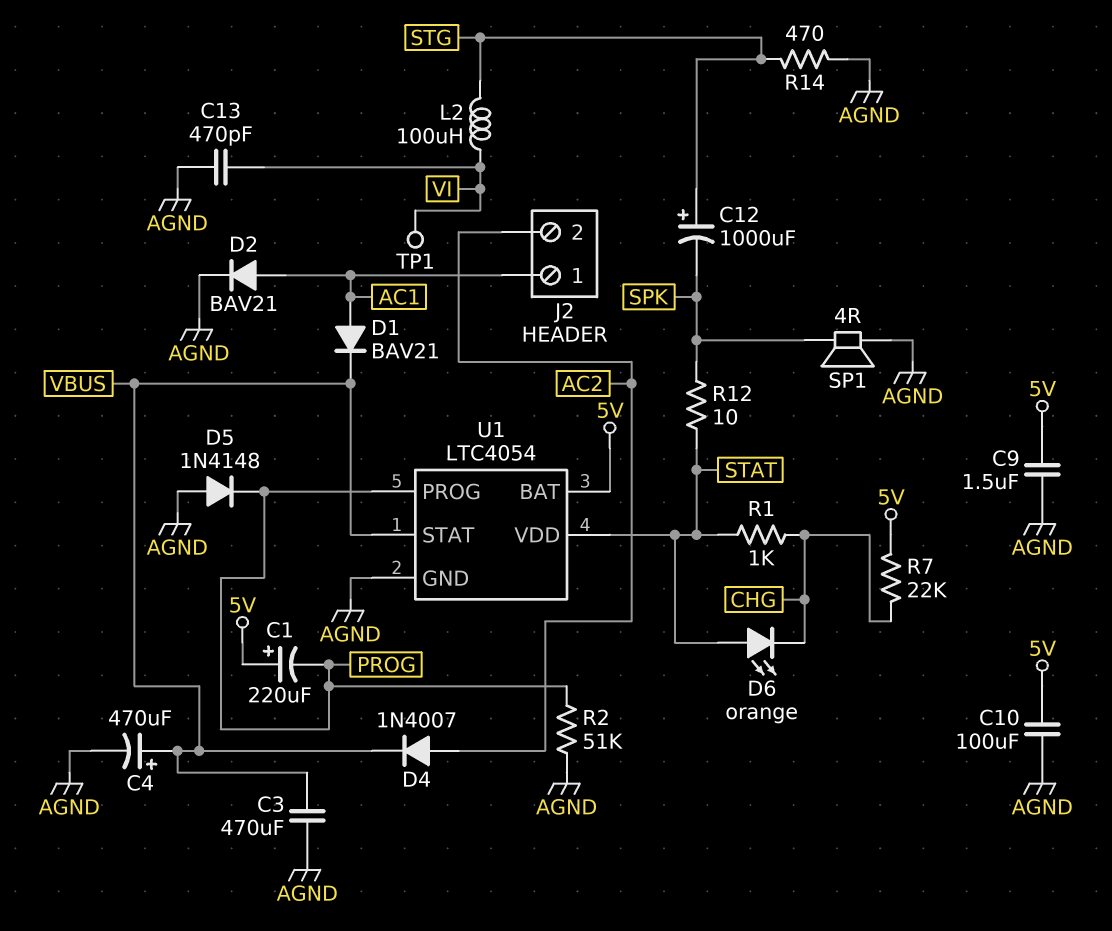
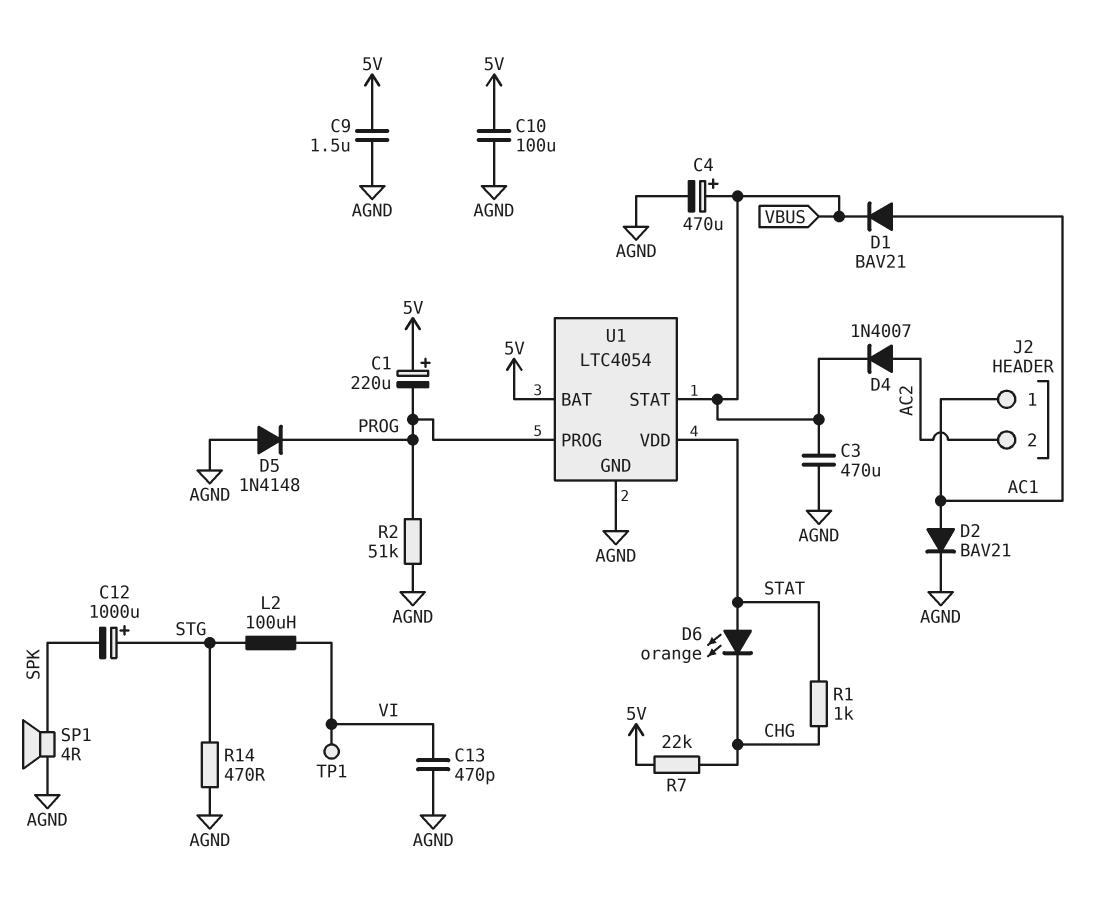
R12: 10 (SPK, STAT) -> none

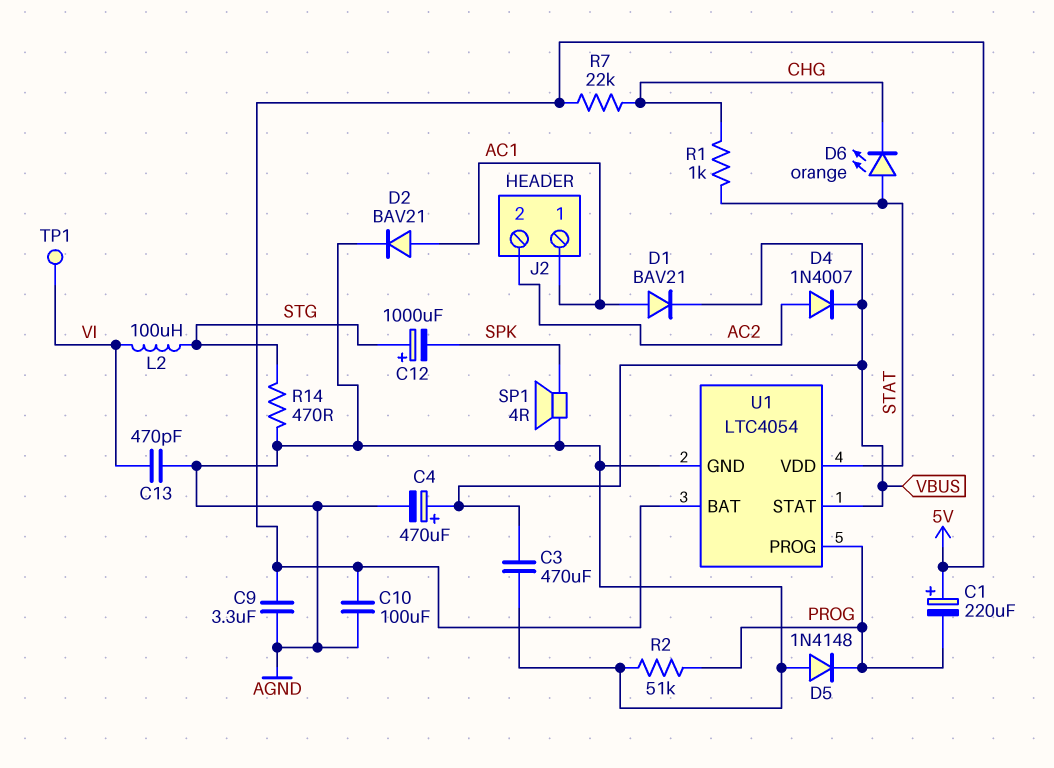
C9: 1.5uF (5V, AGND) -> 3.3uF (5V, AGND)

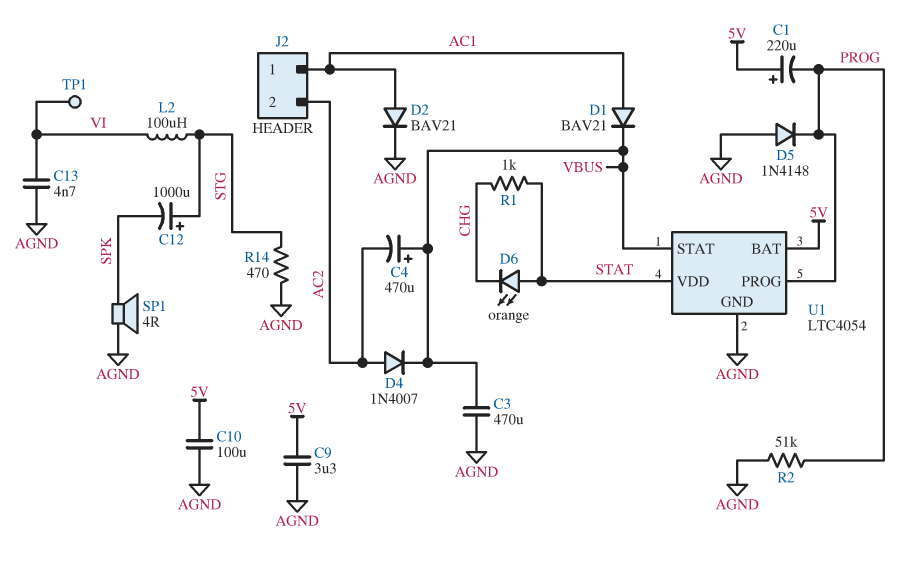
C4: 470uF (plus VBUS, minus AGND) -> 470uF (plus VBUS, minus AC2)
C13: 470pF (AGND, VI) -> 4.7nF (AGND, VI)
R7: 22k (5V, CHG) -> none

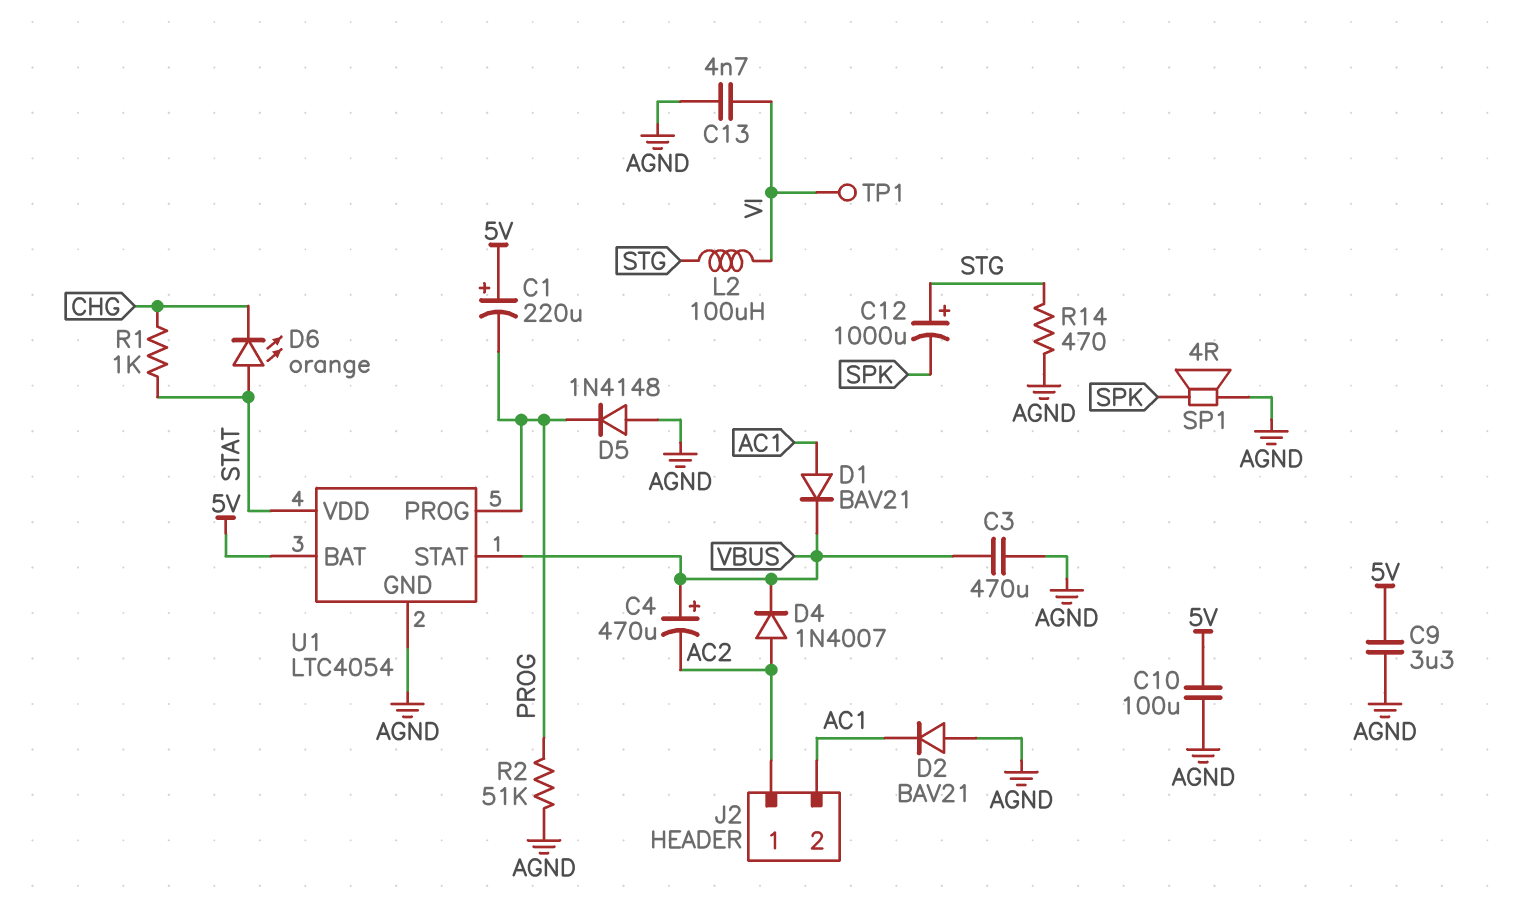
D2: diode BAV21 (A AC1, K AGND) -> diode BAV21 (A AGND, K AC1)
J2 pin 1: AC1 -> AC2
J2 pin 2: AC2 -> AC1

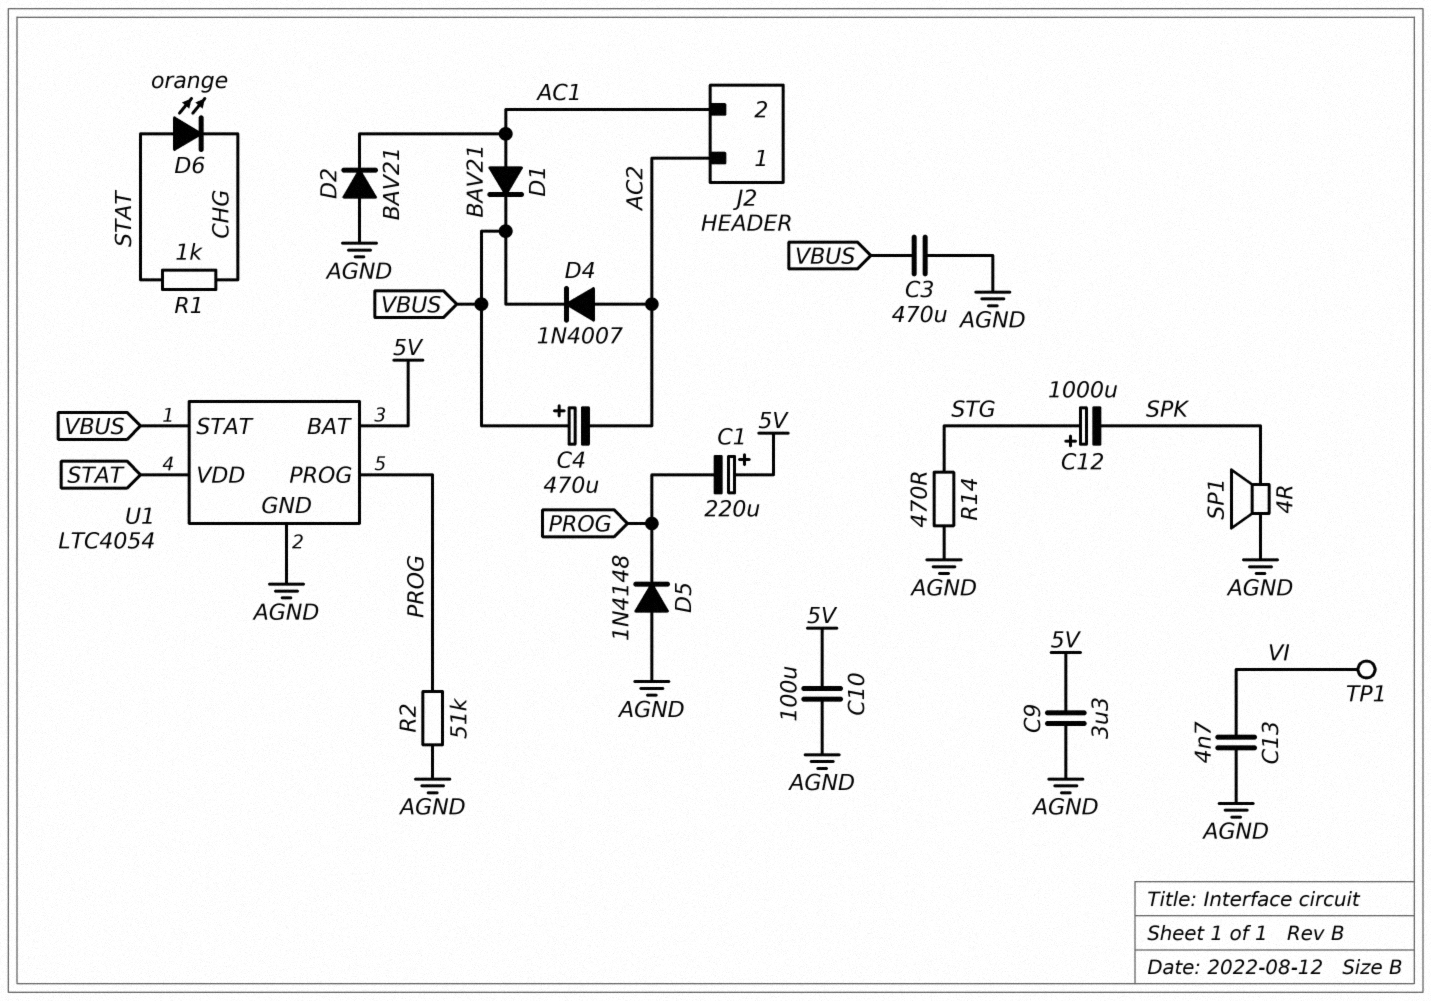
L2: 100uH (STG, VI) -> none

